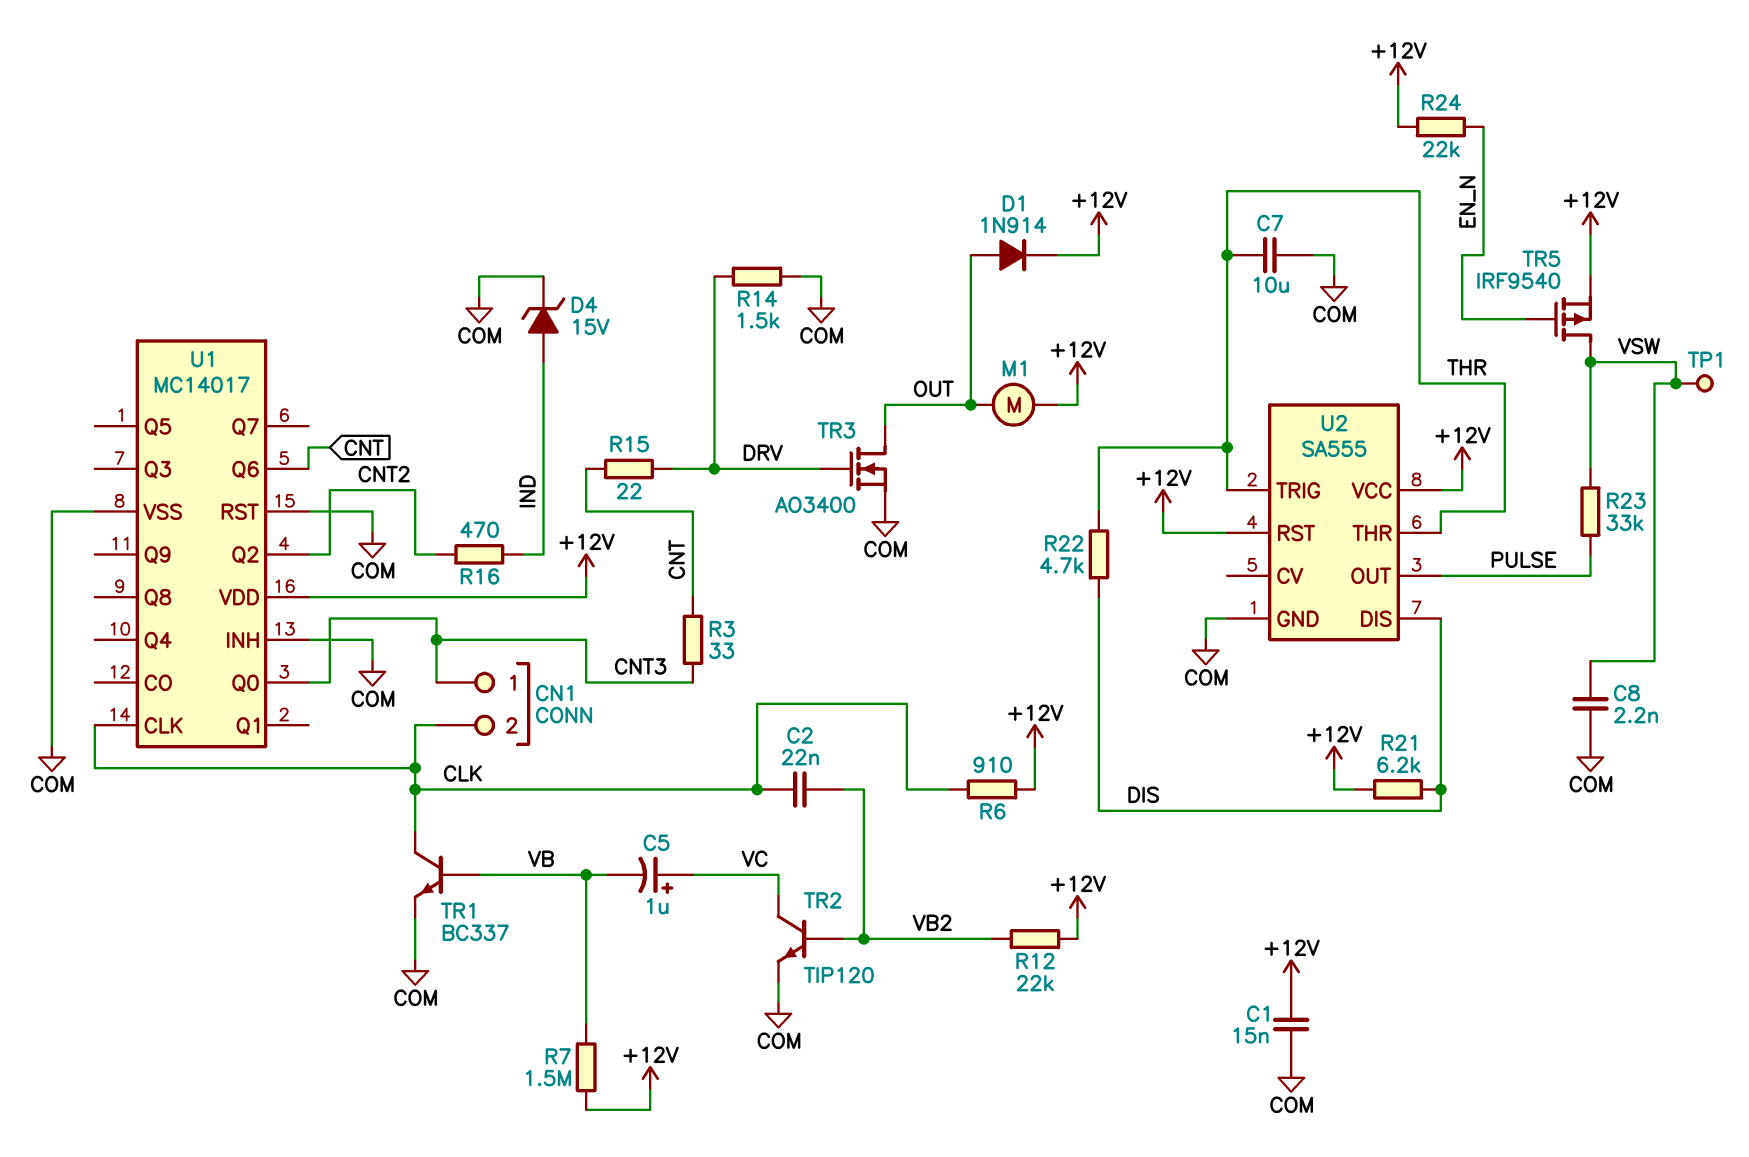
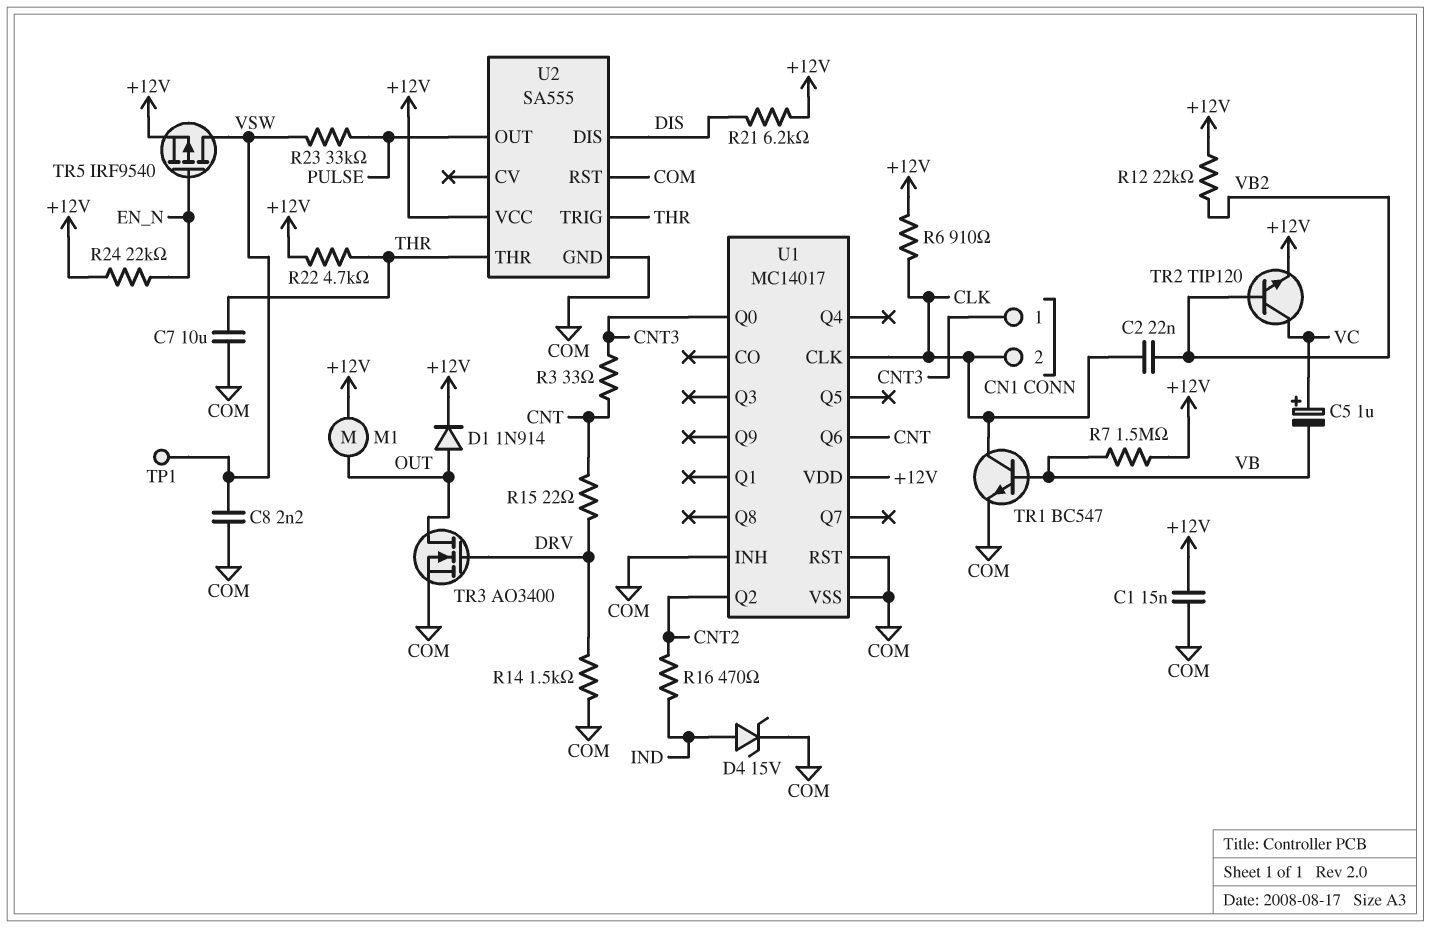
R22: 4.7k (DIS, THR) -> 4.7k (+12V, THR)
TR1: NPN BC337 (B VB, C CLK, E COM) -> NPN BC547 (B VB, C CLK, E COM)
TR2: NPN TIP120 (B VB2, C VC, E COM) -> NPN TIP120 (B VB2, C VC, E +12V)
U2 pin RST: +12V -> COM

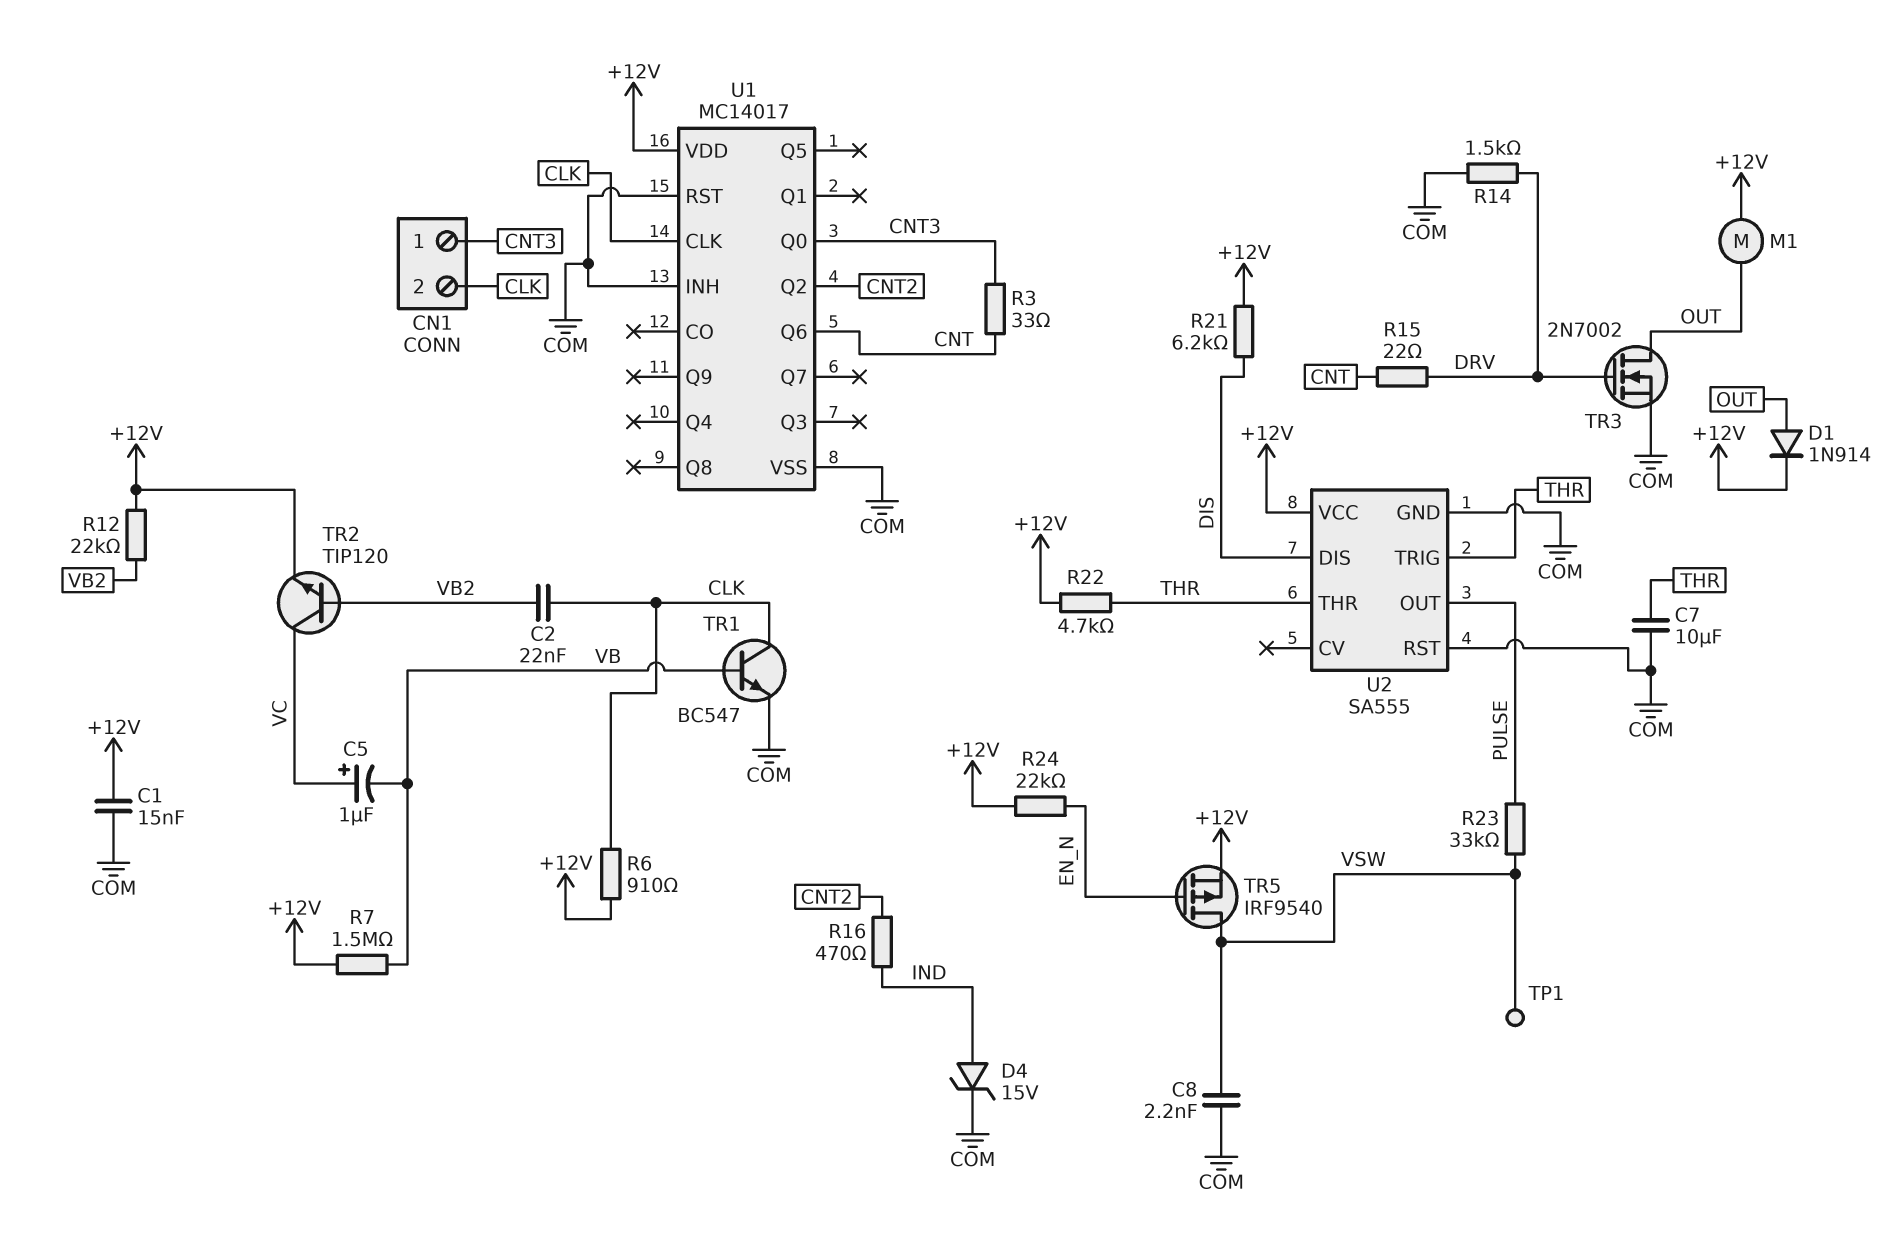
TR3: NMOS AO3400 (G DRV, D OUT, S COM) -> NMOS 2N7002 (G DRV, D OUT, S COM)

